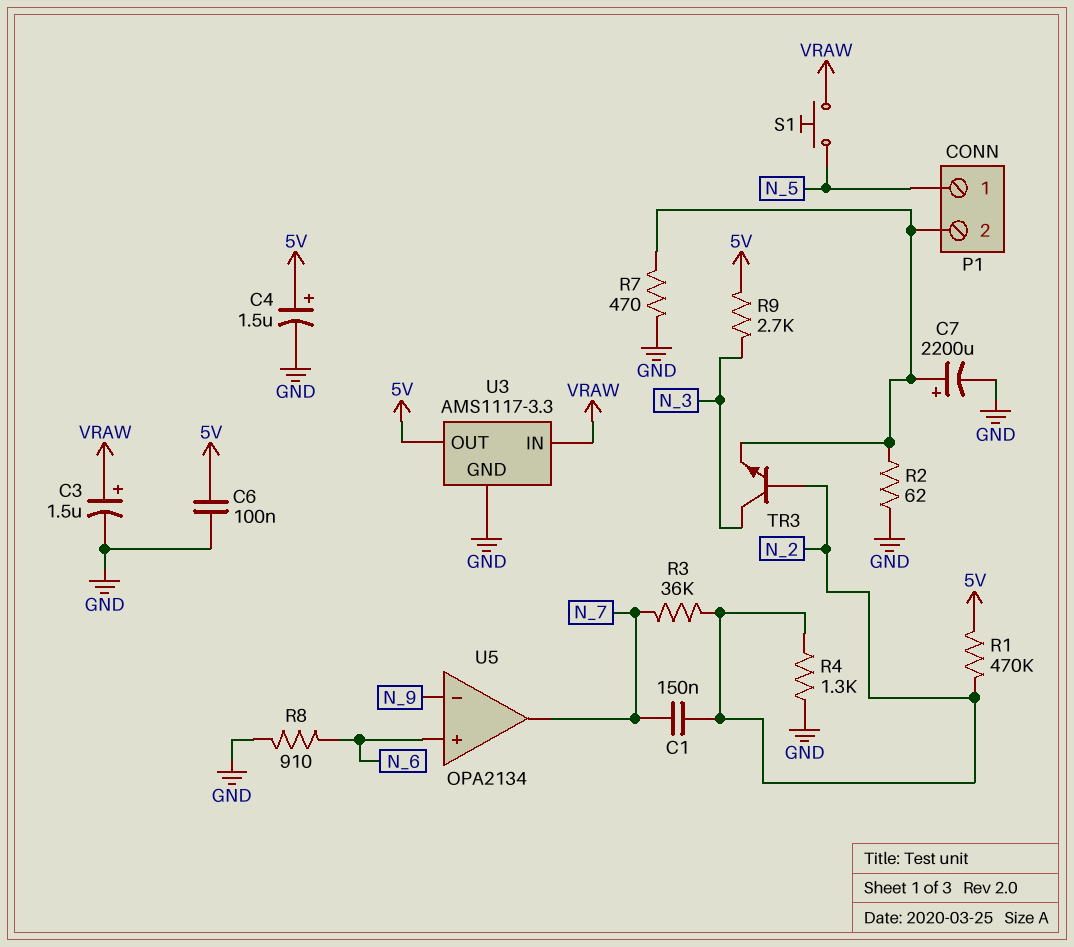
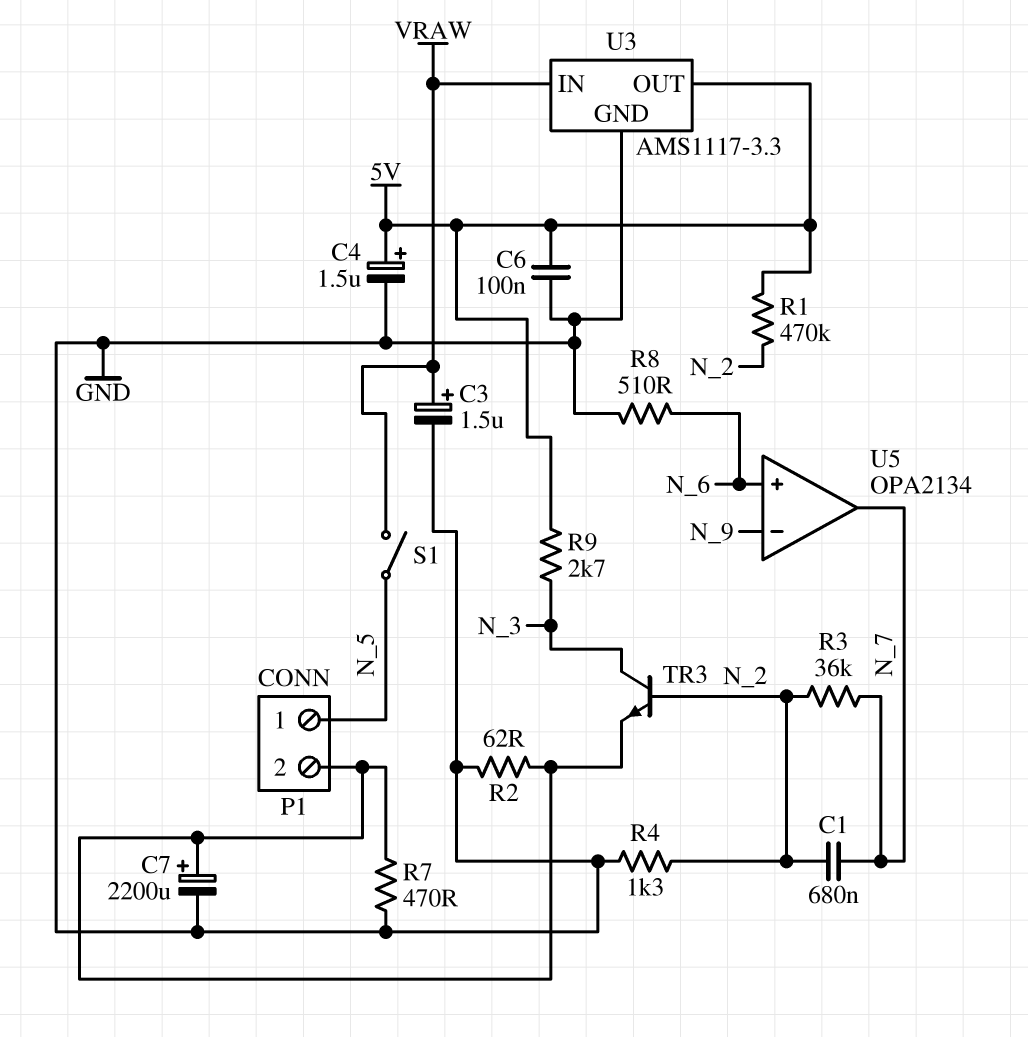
C1: 150nF (N_2, N_7) -> 680nF (N_2, N_7)
R8: 910 (GND, N_6) -> 510 (GND, N_6)
S1: button (N_5, VRAW) -> switch (N_5, VRAW)

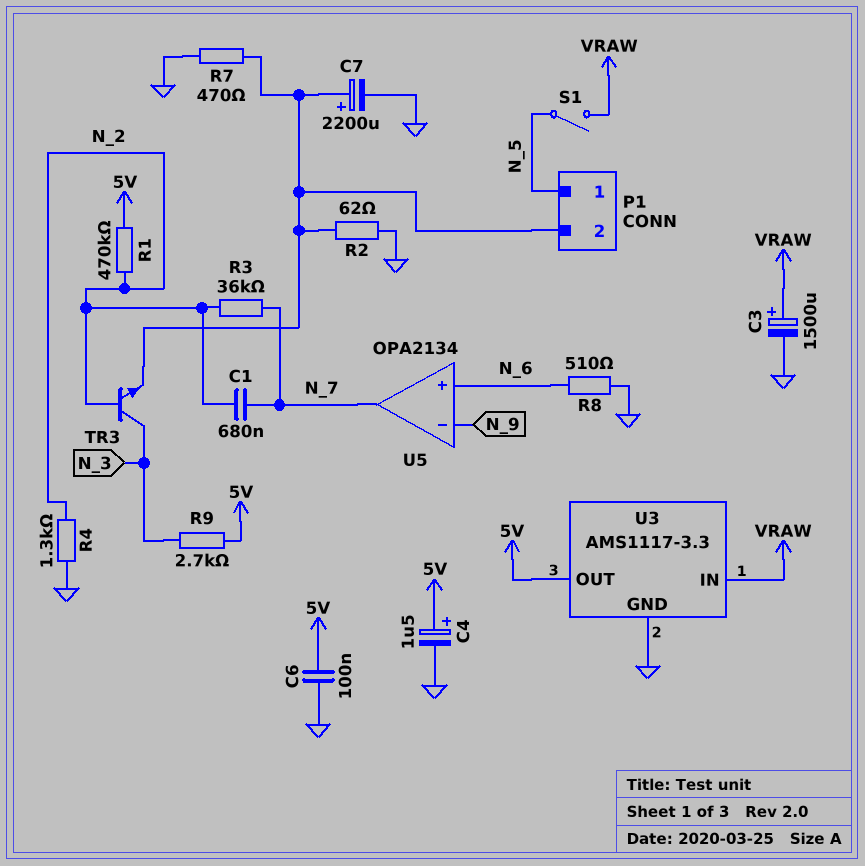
C3: 1.5uF (plus VRAW, minus GND) -> 1500uF (plus VRAW, minus GND)

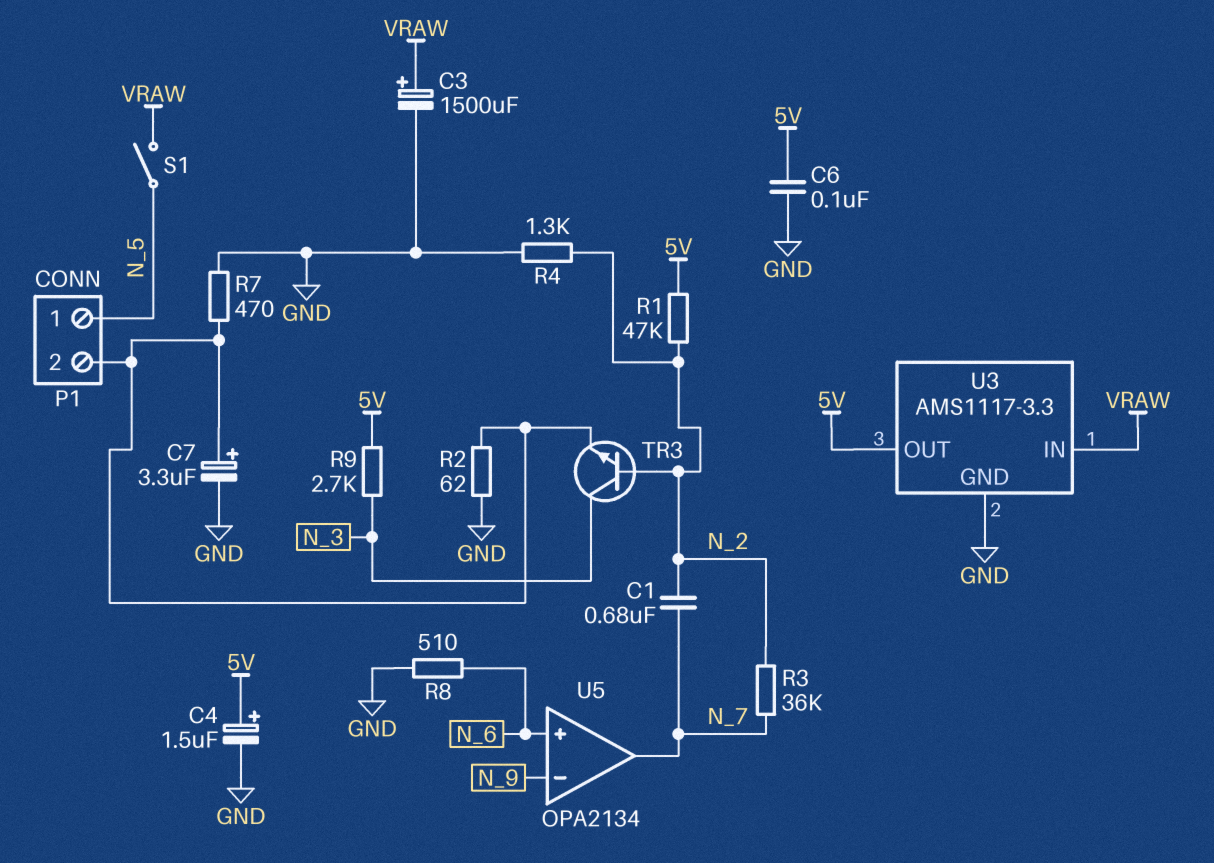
C7: 2200uF (plus P1/2, minus GND) -> 3.3uF (plus P1/2, minus GND)
R1: 470k (5V, N_2) -> 47k (5V, N_2)

